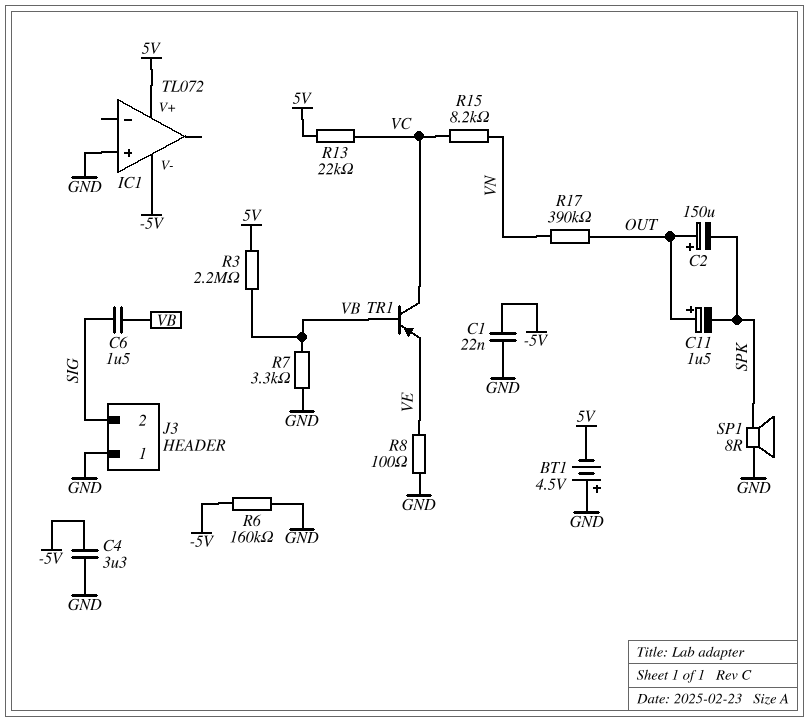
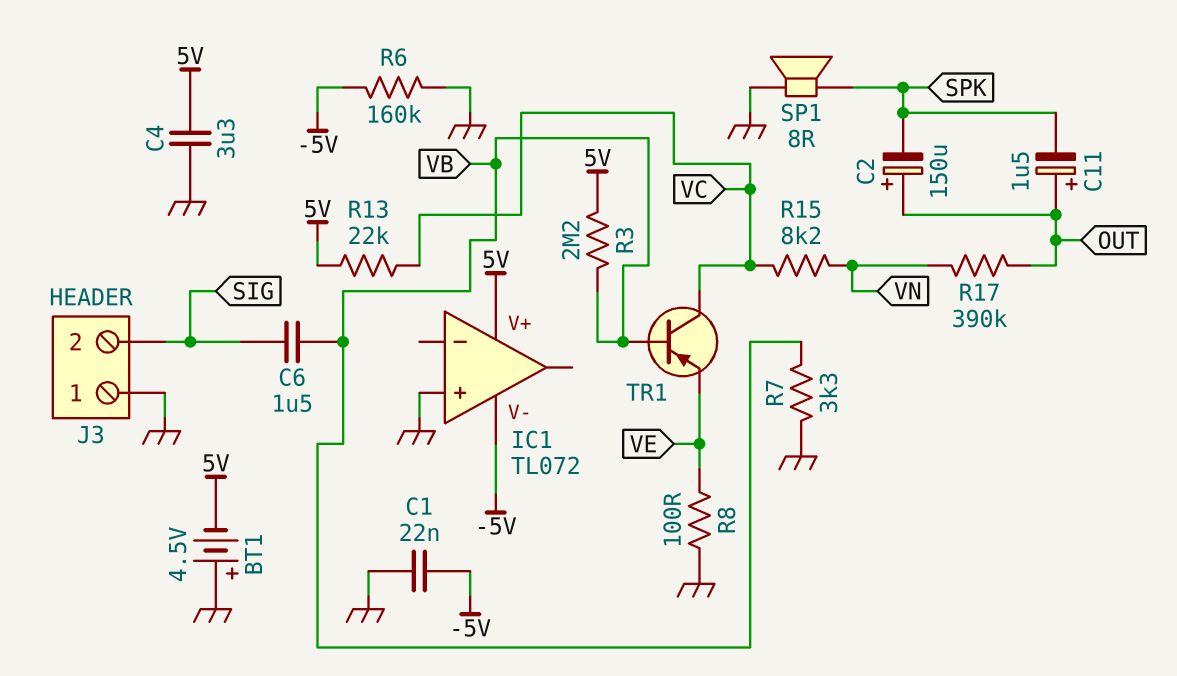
C4: 3.3uF (-5V, GND) -> 3.3uF (5V, GND)

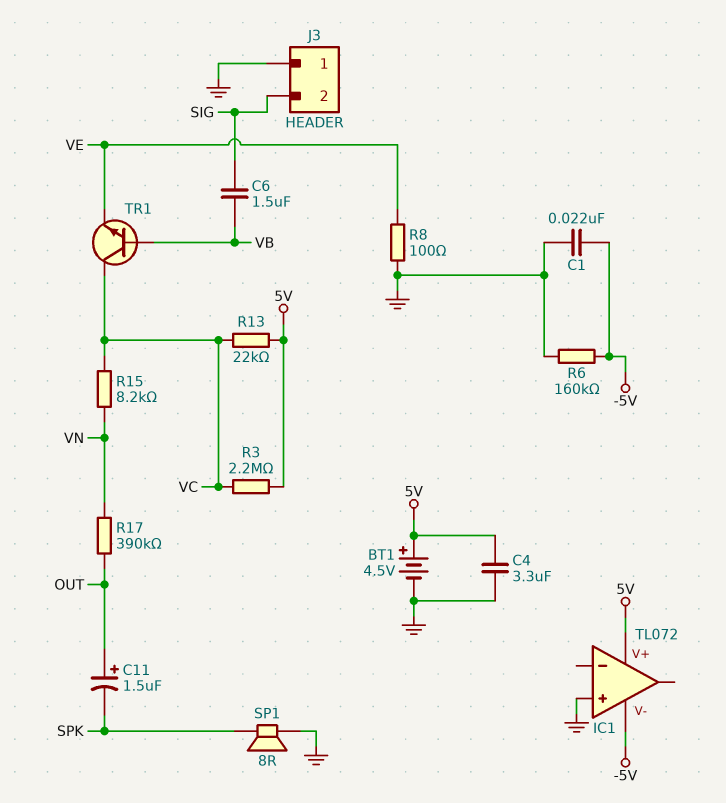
BT1: 4.5V (plus GND, minus 5V) -> 4.5V (plus 5V, minus GND)
C2: 150uF (plus OUT, minus SPK) -> none
R3: 2.2M (5V, VB) -> 2.2M (5V, VC)
R7: 3.3k (GND, VB) -> none
TR1: PNP (B VB, C VC, E VE) -> NPN (B VB, C VC, E VE)

